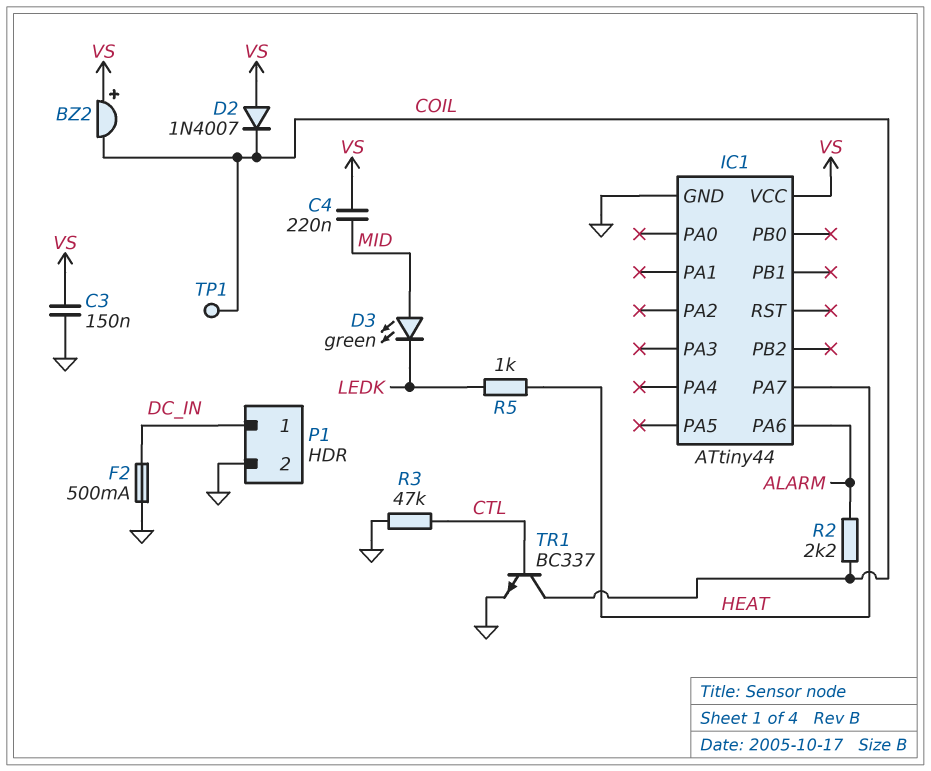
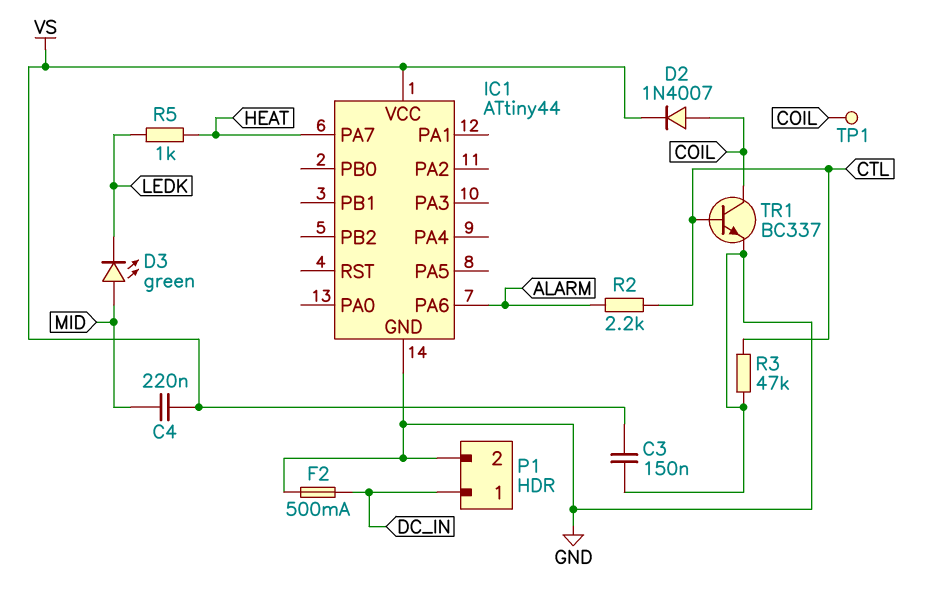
BZ2: buzzer (plus VS, minus COIL) -> none
D2: diode 1N4007 (A VS, K COIL) -> diode 1N4007 (A COIL, K VS)
R2: 2.2k (ALARM, COIL) -> 2.2k (ALARM, CTL)

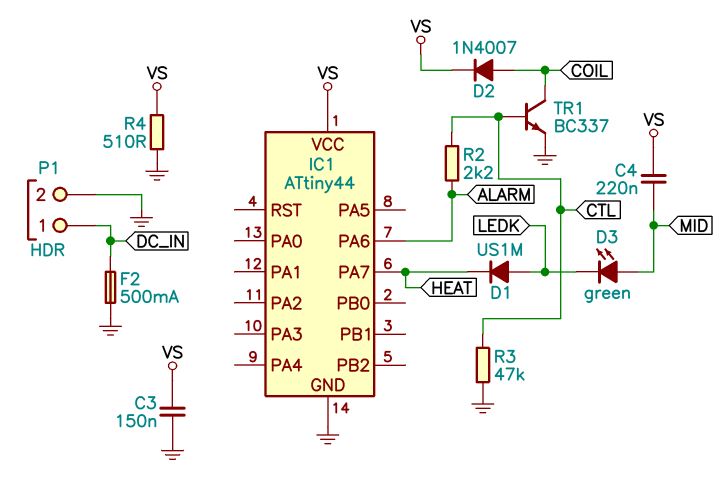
D1: none -> diode US1M (A LEDK, K HEAT)
R4: none -> 510 (GND, VS)
R5: 1k (HEAT, LEDK) -> none
TP1: test point (COIL) -> none

